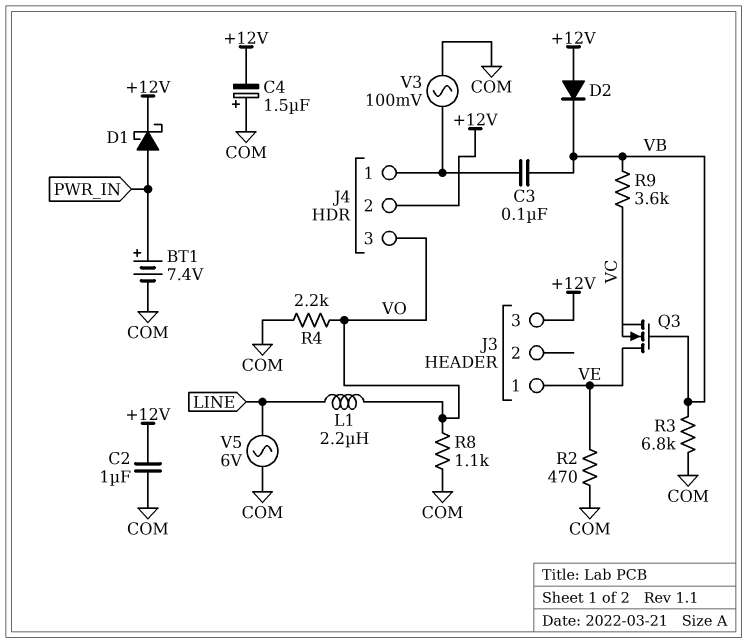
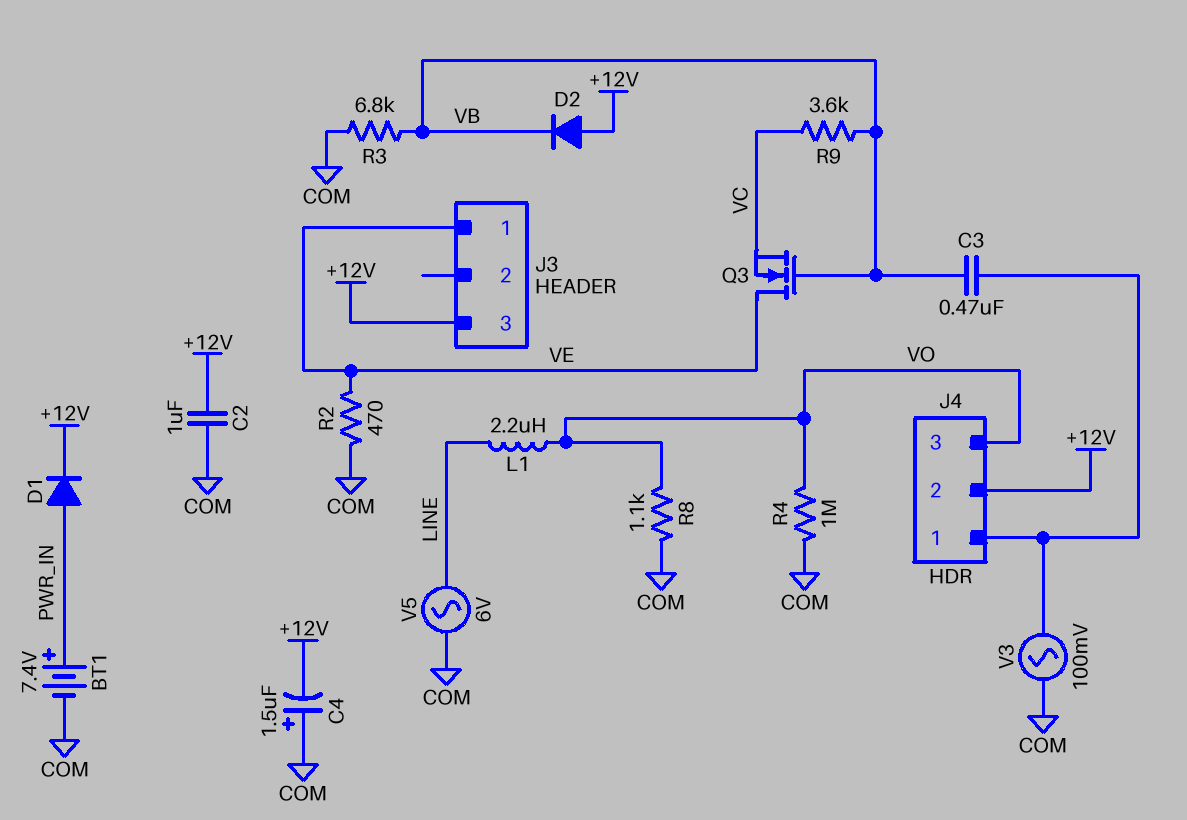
C3: 100nF (J4/1, VB) -> 470nF (J4/1, VB)
D1: schottky (A PWR_IN, K +12V) -> diode (A PWR_IN, K +12V)
R4: 2.2k (COM, VO) -> 1M (COM, VO)

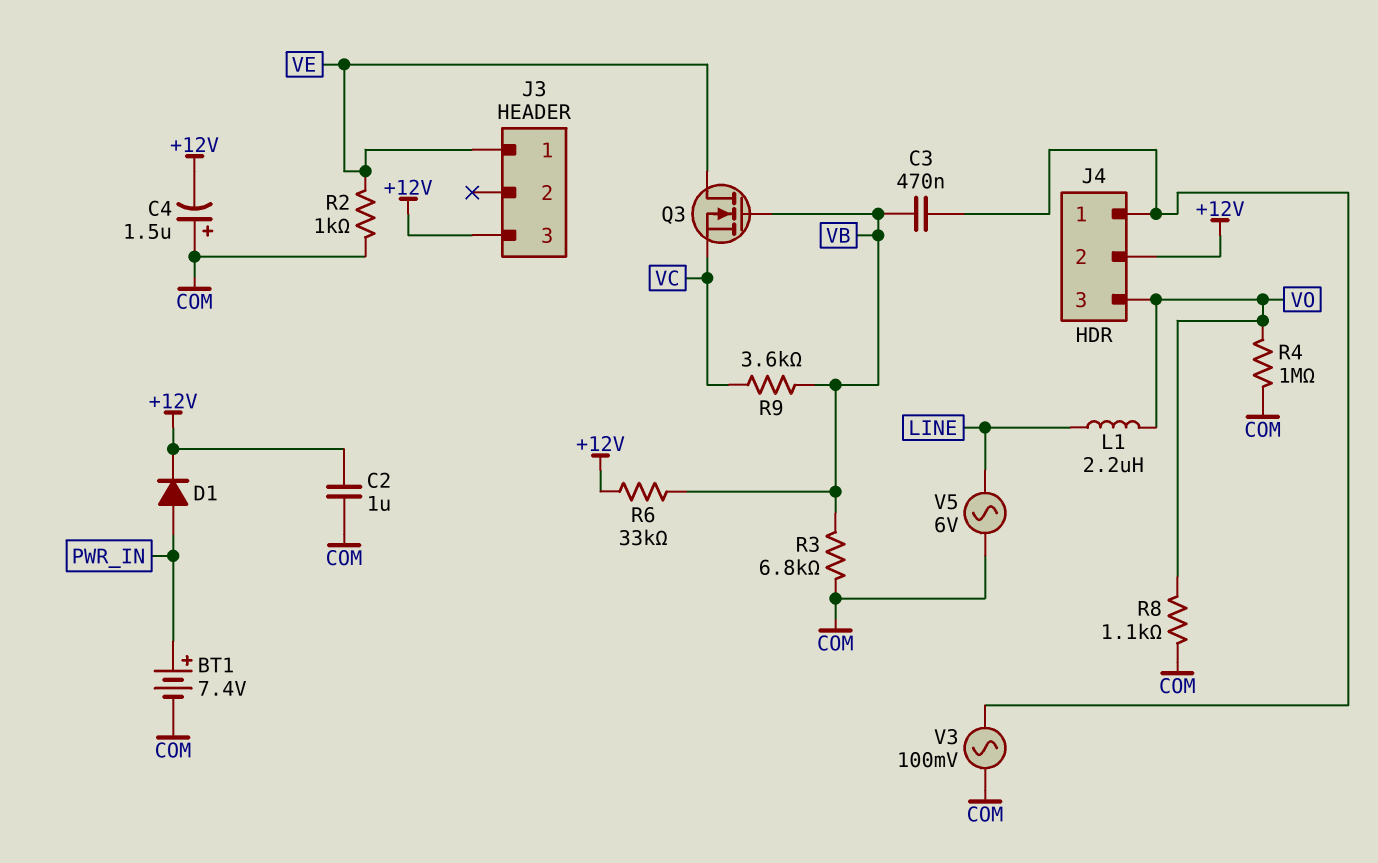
D2: diode (A +12V, K VB) -> none
R2: 470 (COM, VE) -> 1k (COM, VE)
R6: none -> 33k (+12V, VB)

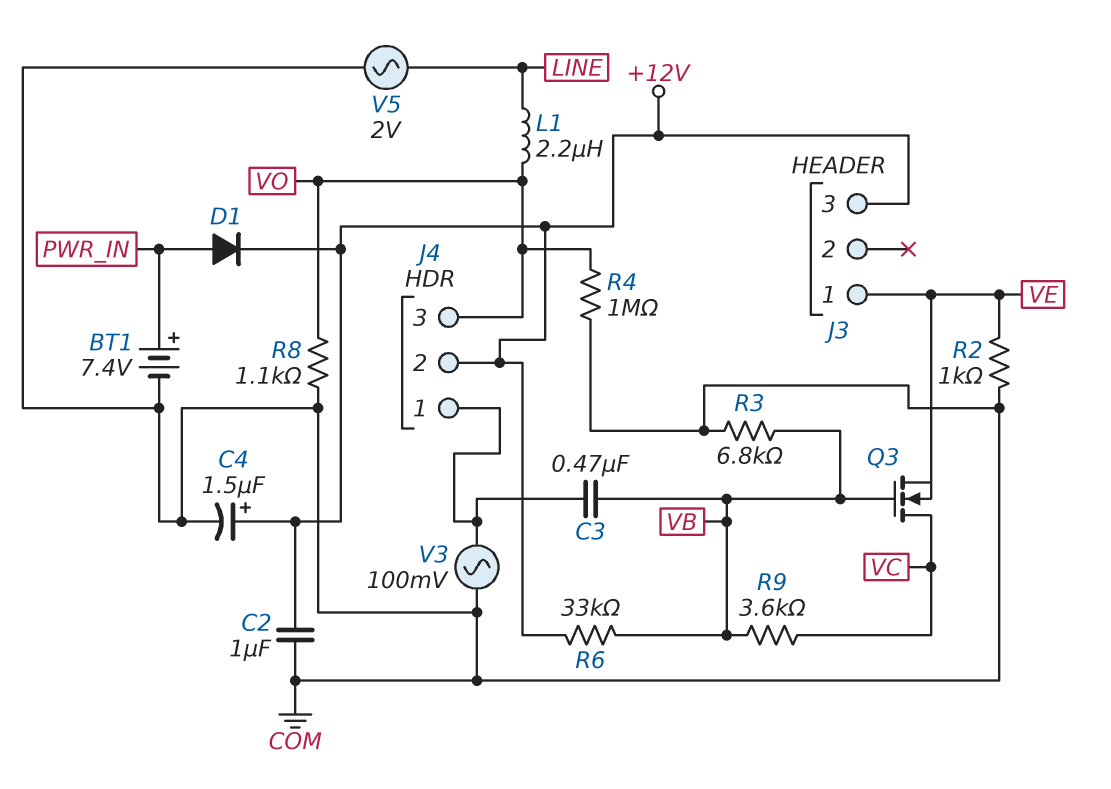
C4: 1.5uF (plus COM, minus +12V) -> 1.5uF (plus +12V, minus COM)
Q3: NMOS (G VB, D VE, S VC) -> NMOS (G VB, D VC, S VE)
V5: AC 6V (COM, LINE) -> AC 2V (COM, LINE)

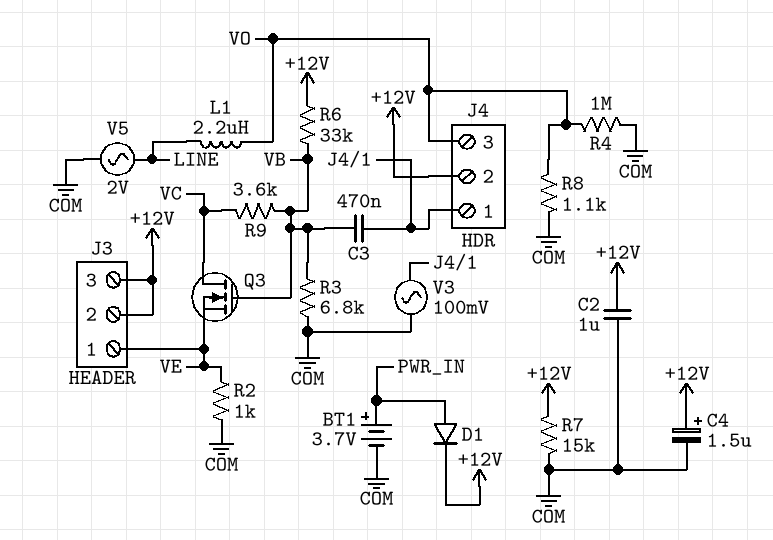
BT1: 7.4V (plus PWR_IN, minus COM) -> 3.7V (plus PWR_IN, minus COM)
J3 pin 2: none -> +12V
R7: none -> 15k (+12V, COM)

